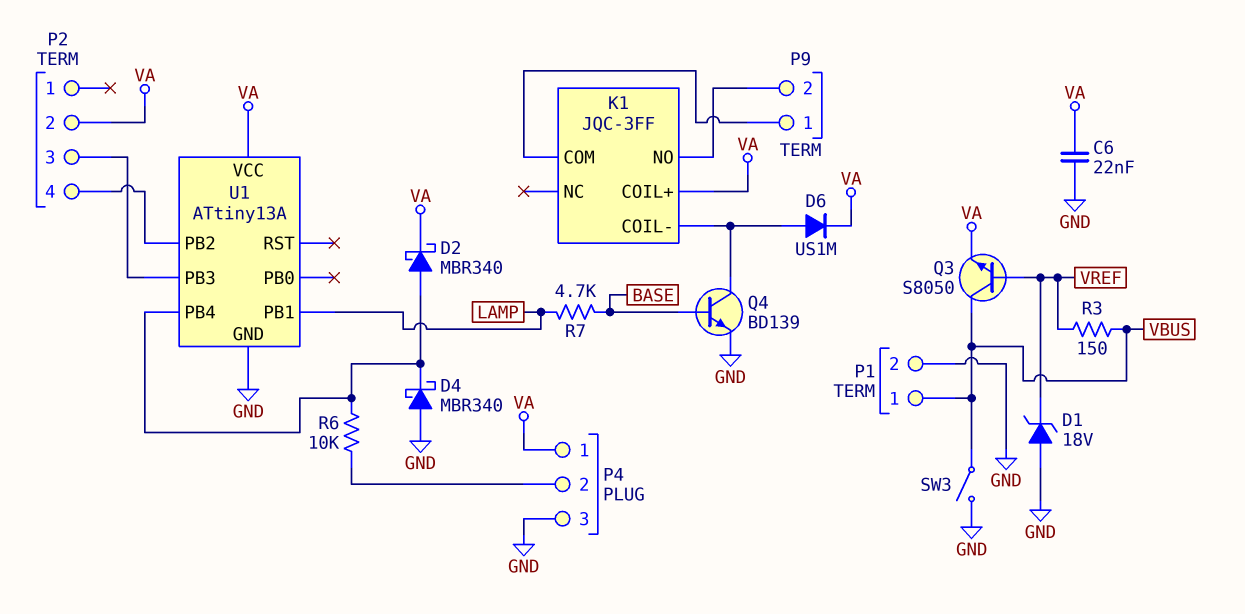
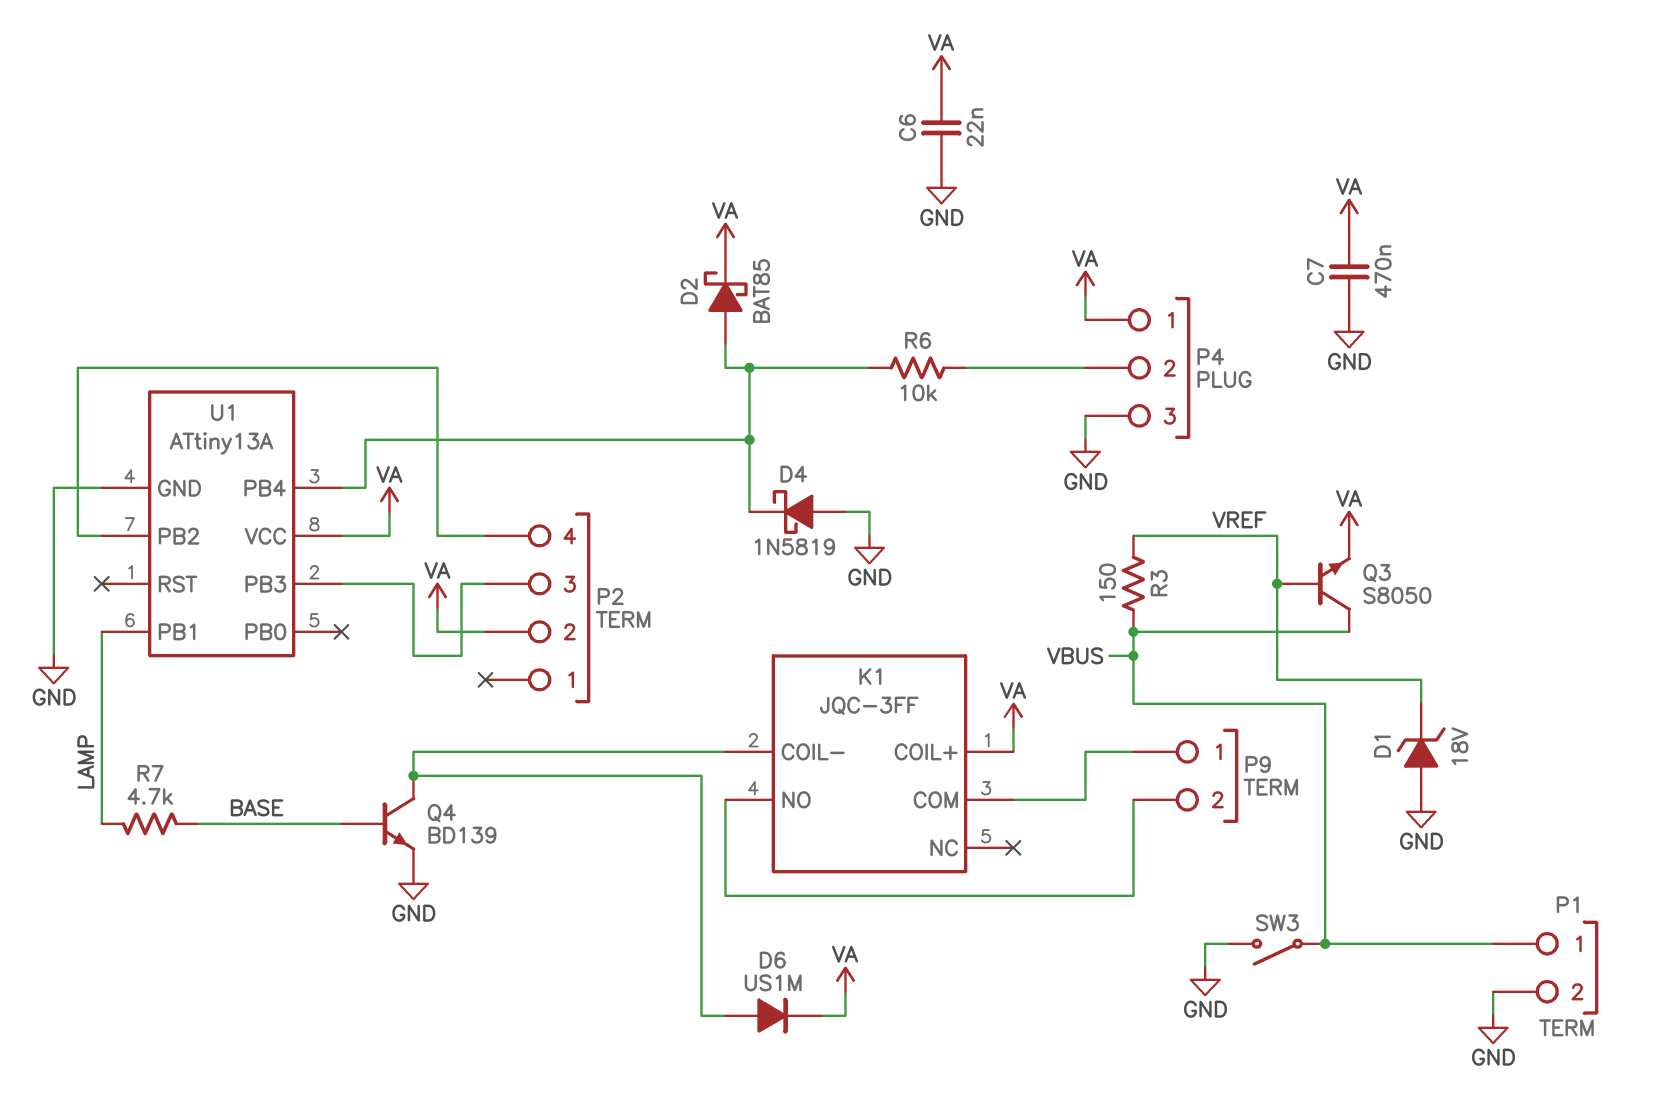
C7: none -> 470nF (GND, VA)
D2: schottky MBR340 (A U1/PB4, K VA) -> schottky BAT85 (A U1/PB4, K VA)
D4: schottky MBR340 (A GND, K U1/PB4) -> schottky 1N5819 (A GND, K U1/PB4)

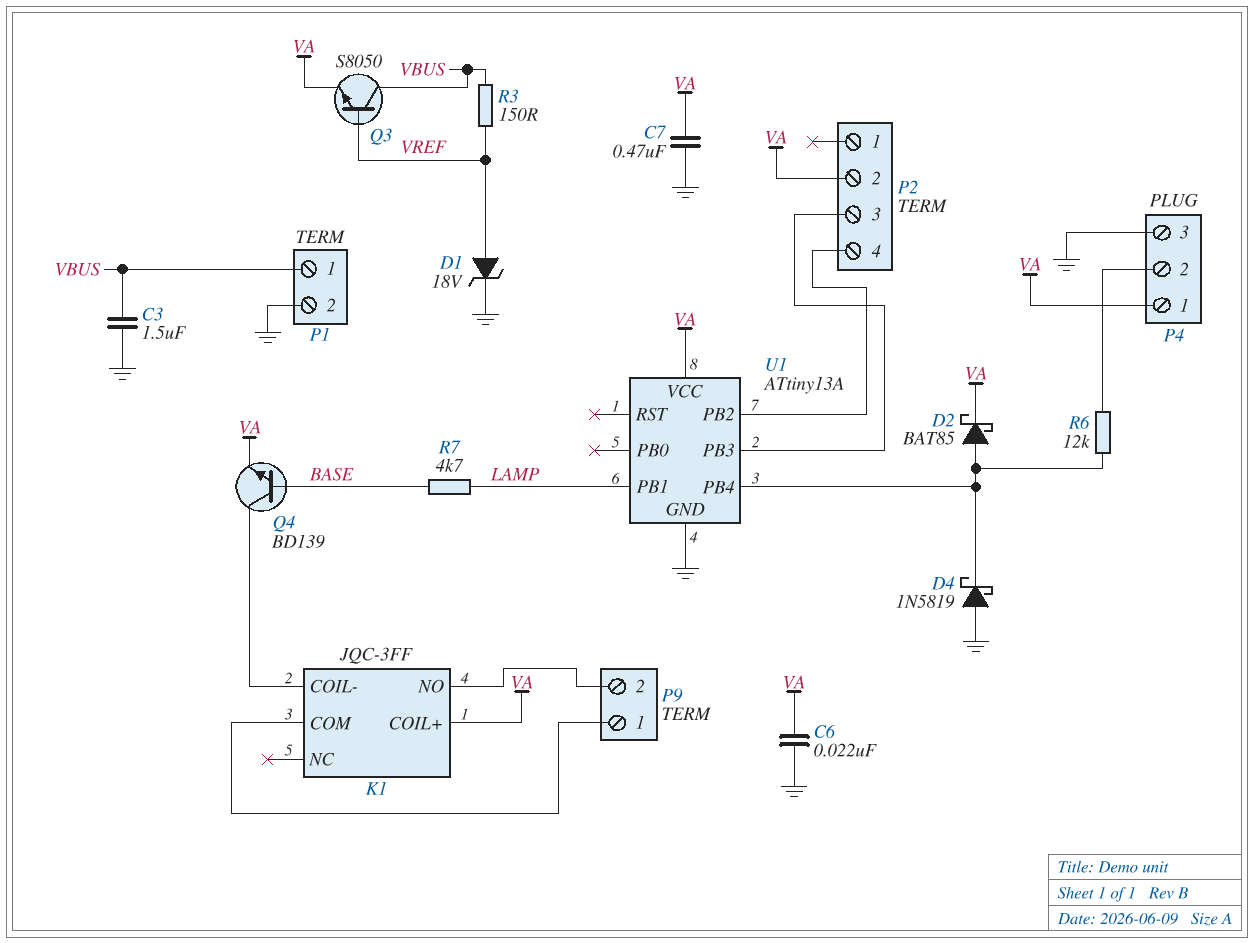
C3: none -> 1.5uF (GND, VBUS)
D1: zener 18V (A GND, K VREF) -> zener 18V (A VREF, K GND)
D6: diode US1M (A K1/COIL-, K VA) -> none
Q4: NPN BD139 (B BASE, C K1/COIL-, E GND) -> NPN BD139 (B BASE, C K1/COIL-, E VA)
R6: 10k (P4/2, U1/PB4) -> 12k (P4/2, U1/PB4)
SW3: switch (GND, VBUS) -> none

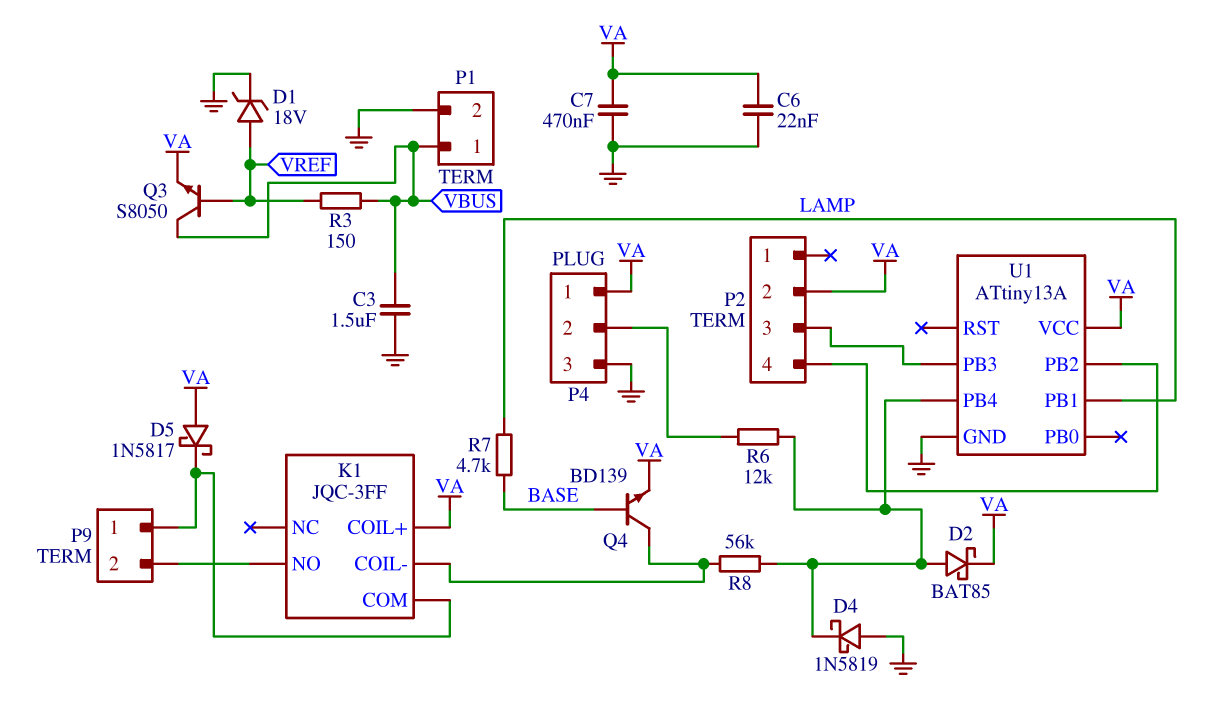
D5: none -> schottky 1N5817 (A VA, K K1/COM)
R8: none -> 56k (K1/COIL-, U1/PB4)

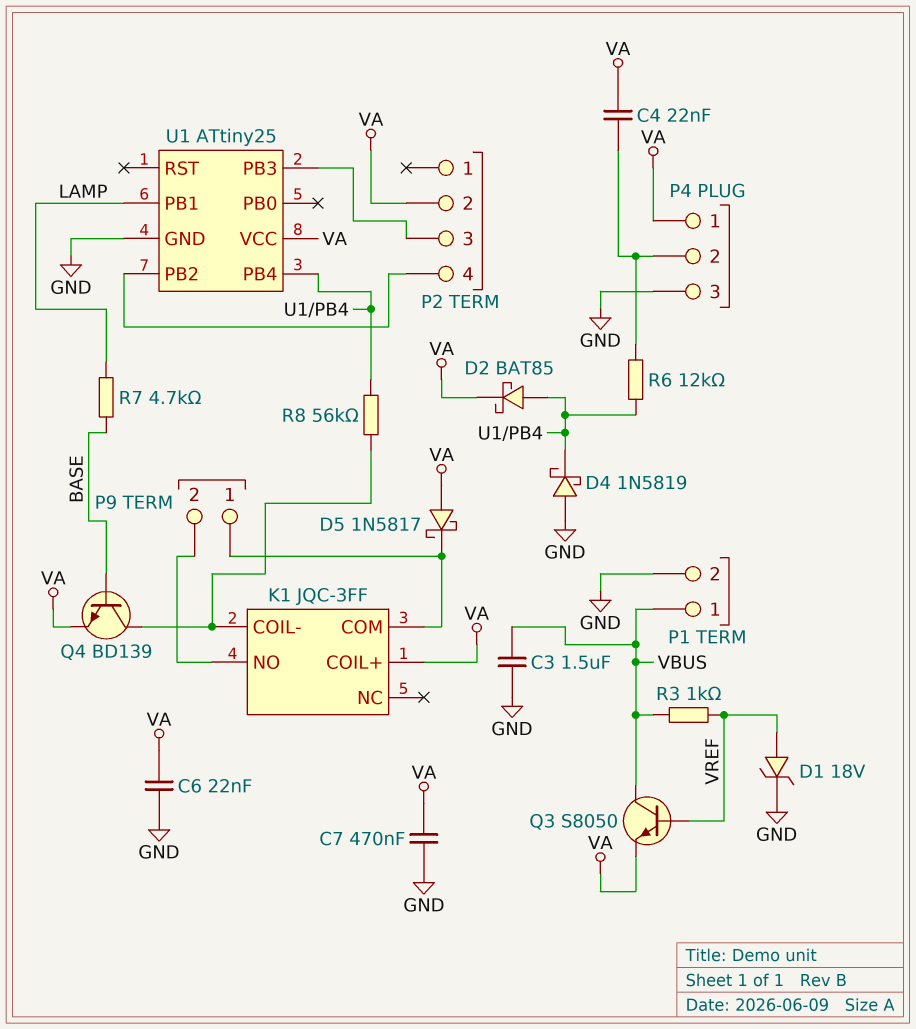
C4: none -> 22nF (P4/2, VA)
R3: 150 (VBUS, VREF) -> 1k (VBUS, VREF)
U1: ATtiny13A -> ATtiny25

